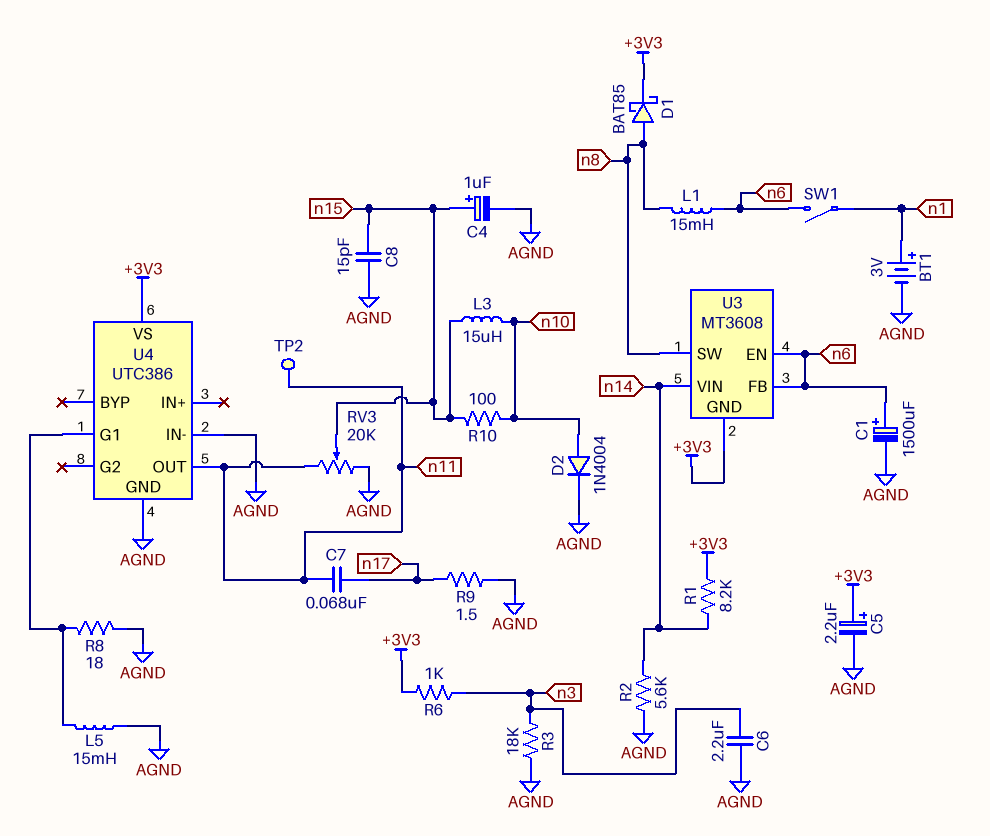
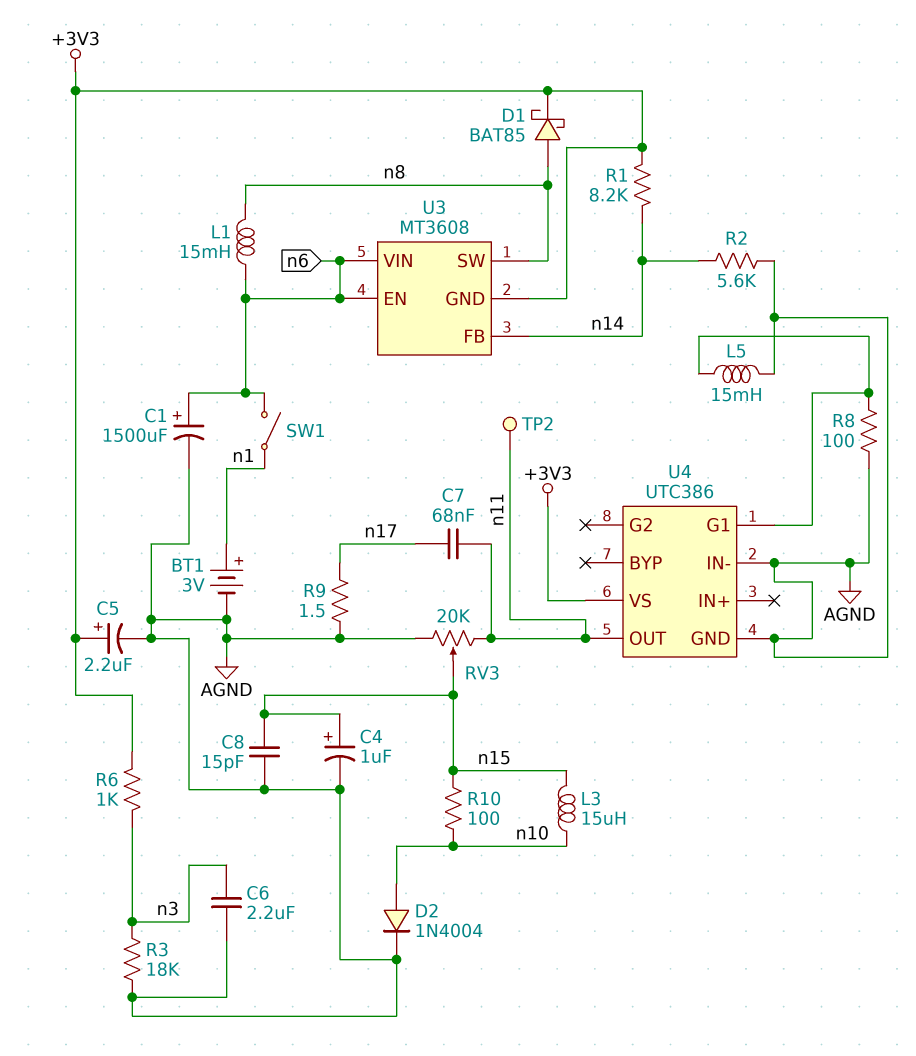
R8: 18 (AGND, U4/G1) -> 100 (AGND, U4/G1)
U3 pin FB: n6 -> n14
U3 pin VIN: n14 -> n6

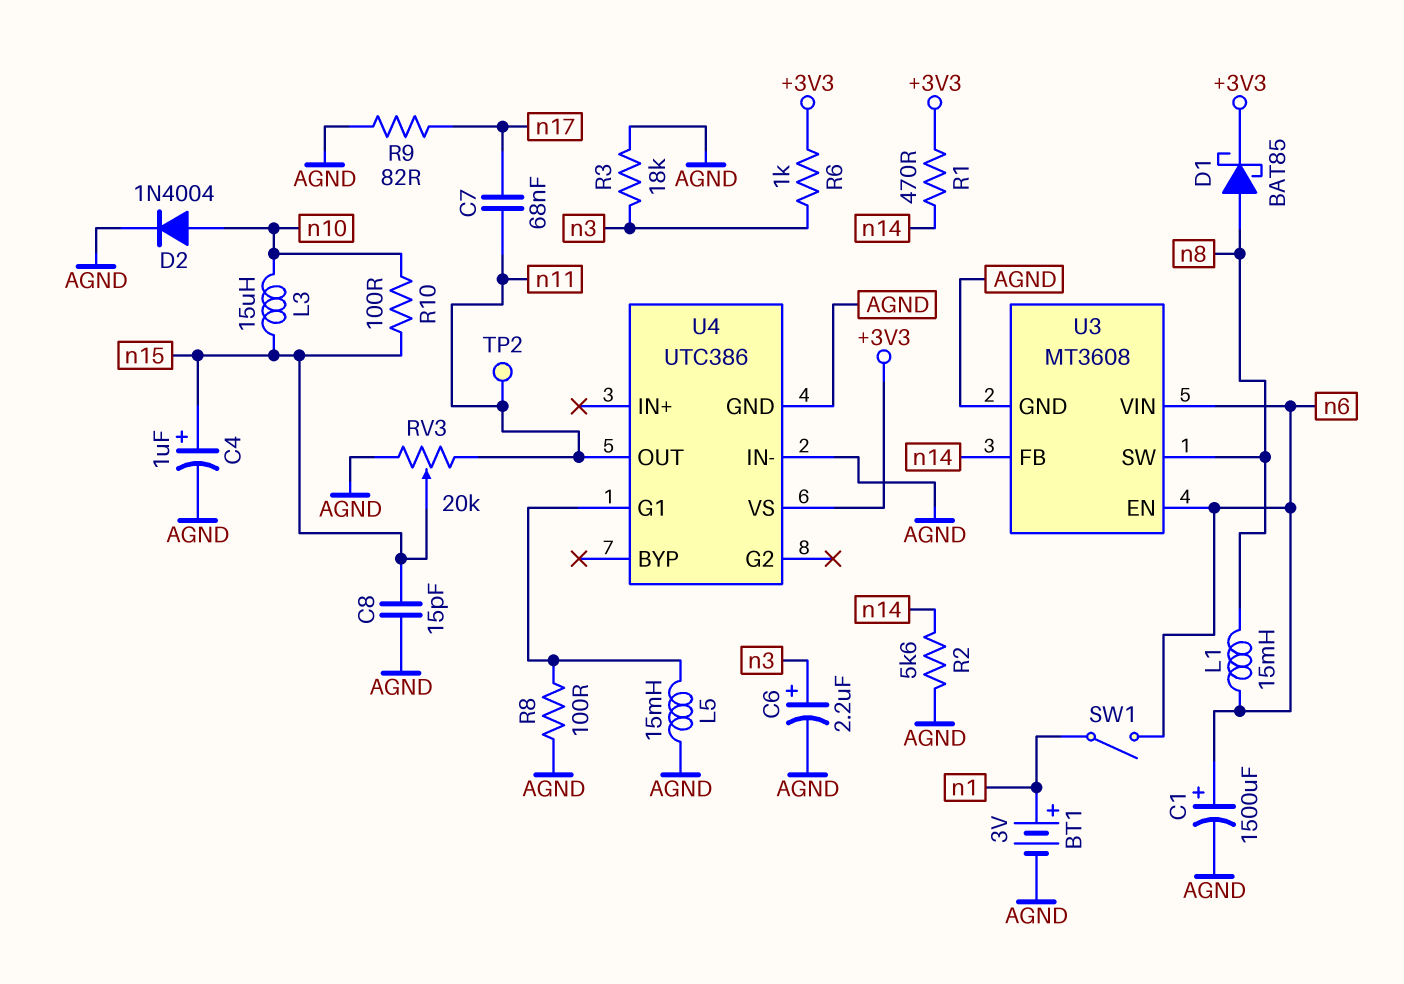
C5: 2.2uF (plus +3V3, minus AGND) -> none
C6: 2.2uF (AGND, n3) -> 2.2uF (plus n3, minus AGND)
R1: 8.2k (+3V3, n14) -> 470 (+3V3, n14)
R9: 1.5 (AGND, n17) -> 82 (AGND, n17)
U3 pin GND: +3V3 -> AGND

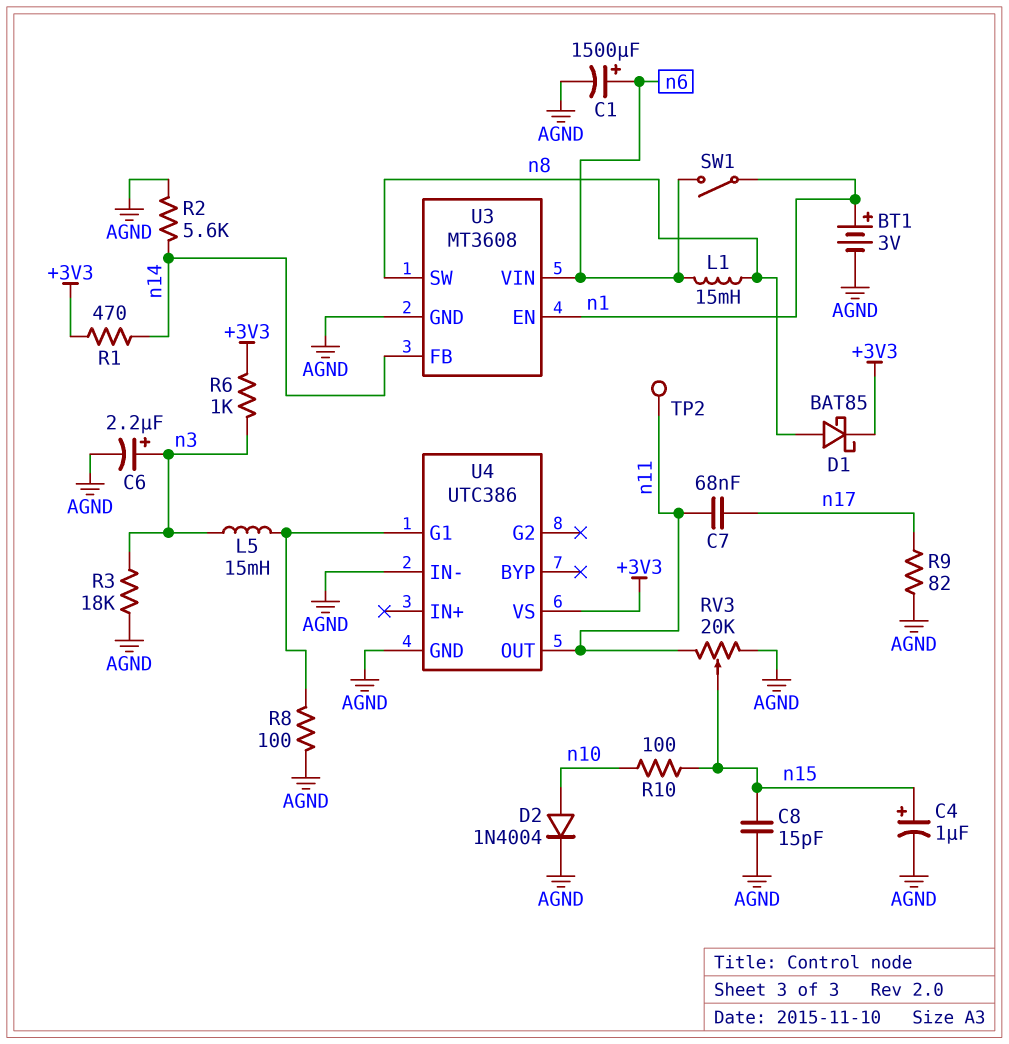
L3: 15uH (n10, n15) -> none
L5: 15mH (AGND, U4/G1) -> 15mH (U4/G1, n3)
U3 pin EN: n6 -> n1

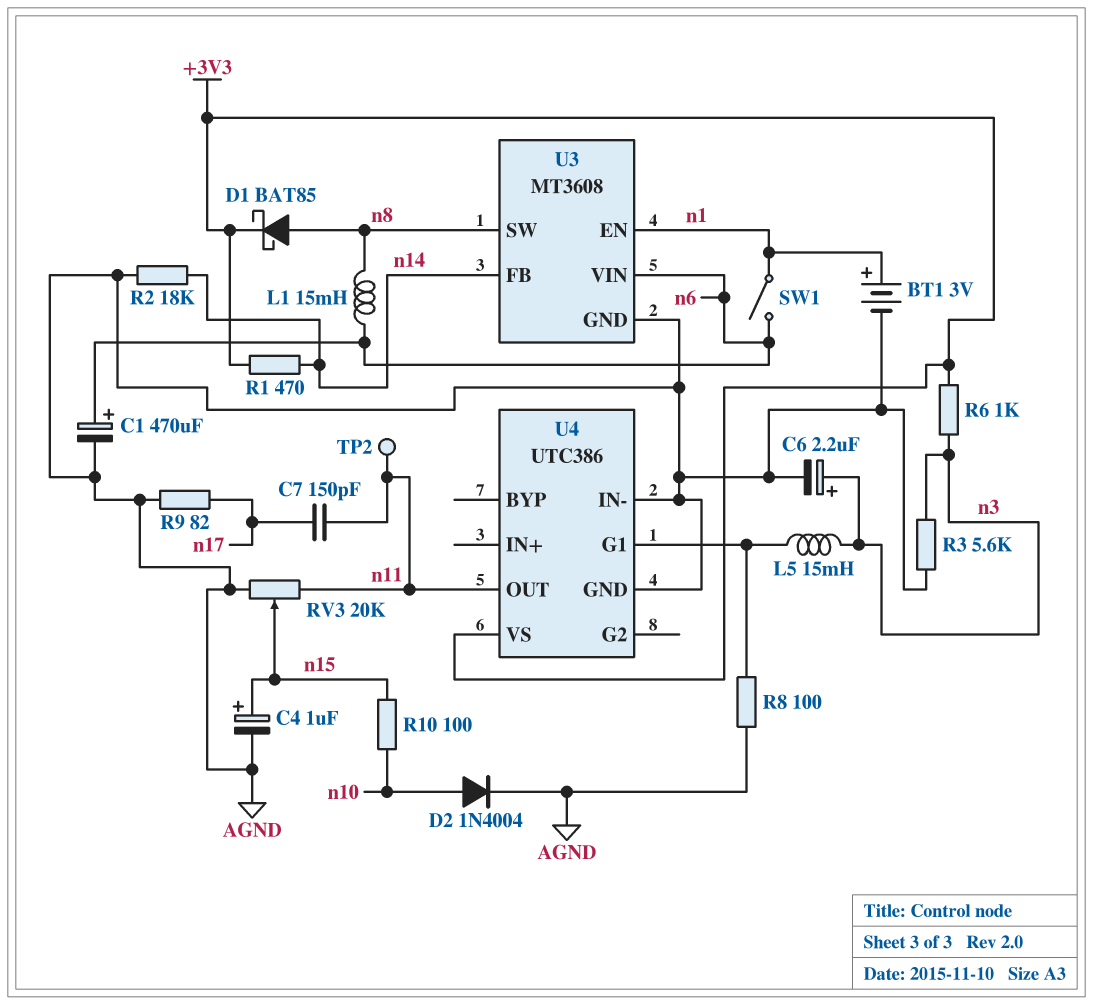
C1: 1500uF (plus n6, minus AGND) -> 470uF (plus n6, minus AGND)
C7: 68nF (n11, n17) -> 150pF (n11, n17)
C8: 15pF (AGND, n15) -> none
R2: 5.6k (AGND, n14) -> 18k (AGND, n14)
R3: 18k (AGND, n3) -> 5.6k (AGND, n3)

